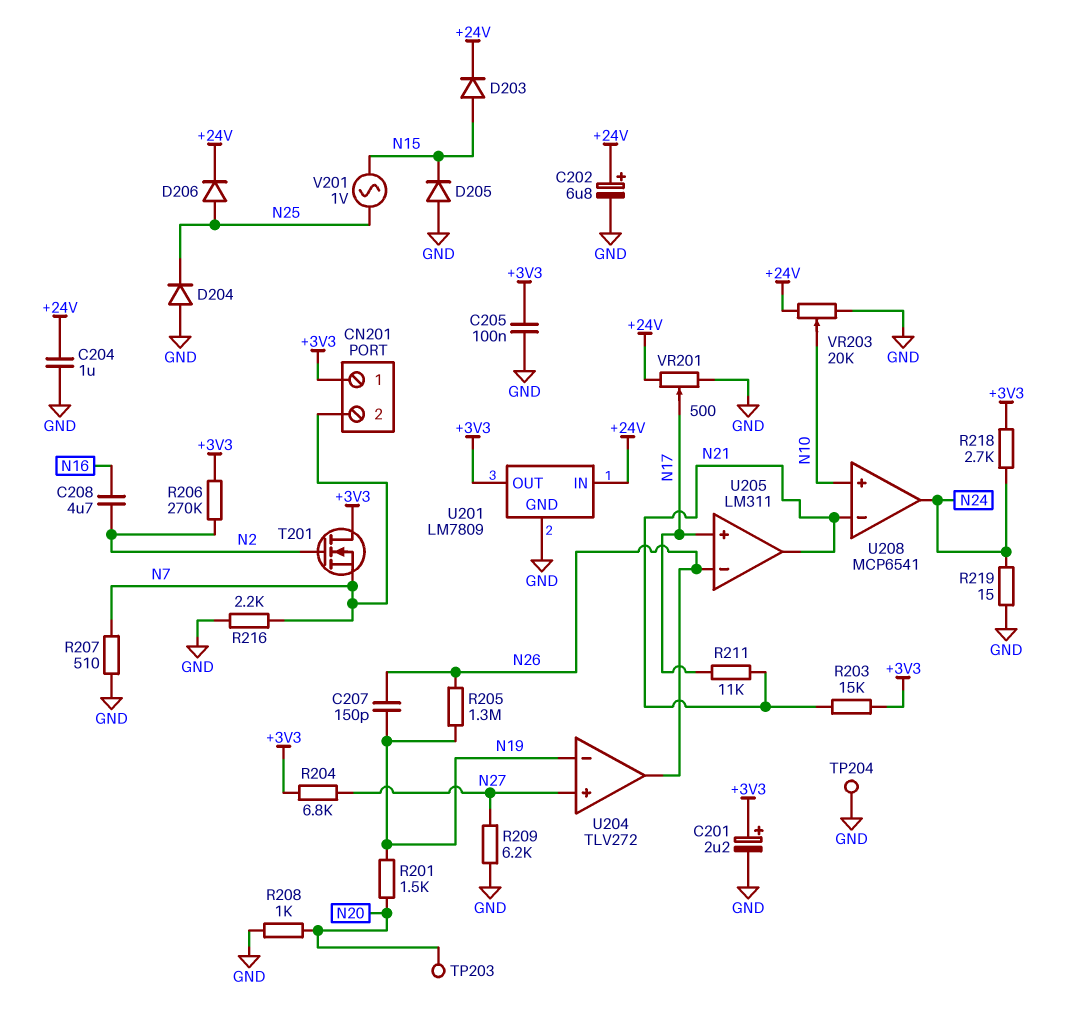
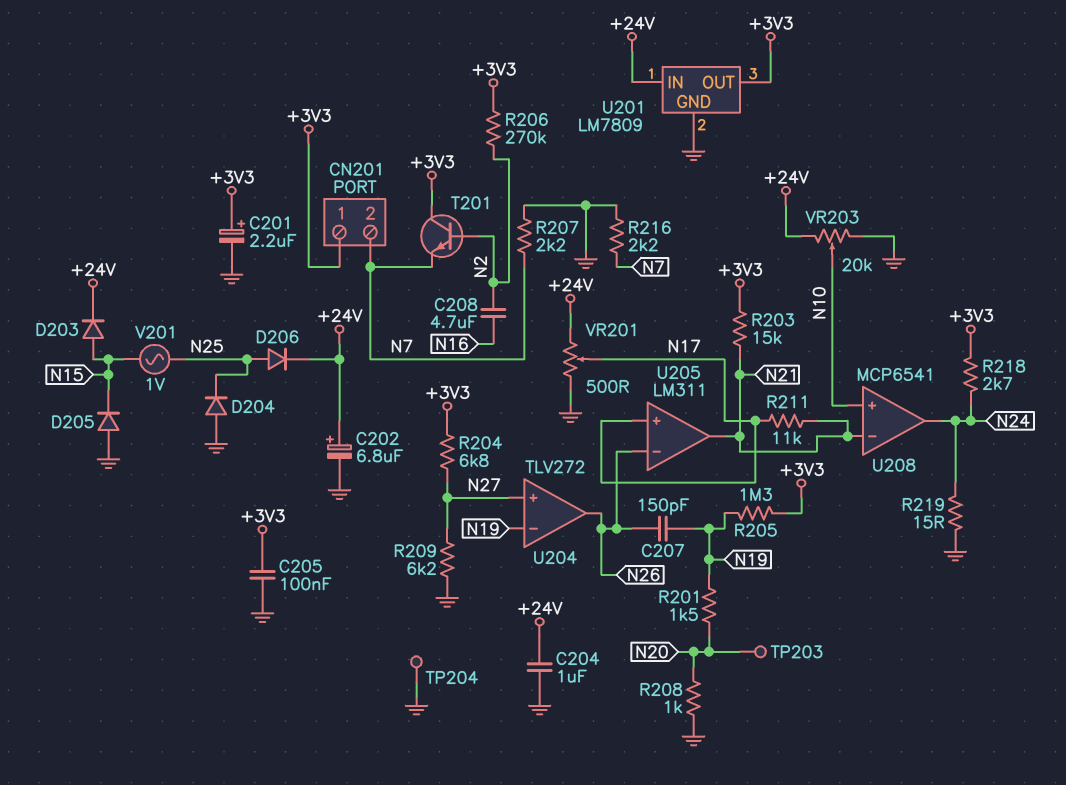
R205: 1.3M (N19, N26) -> 1.3M (+3V3, N19)
R207: 510 (GND, N7) -> 2.2k (GND, N7)
T201: NMOS (G N2, D +3V3, S N7) -> NPN (B N2, C +3V3, E N7)

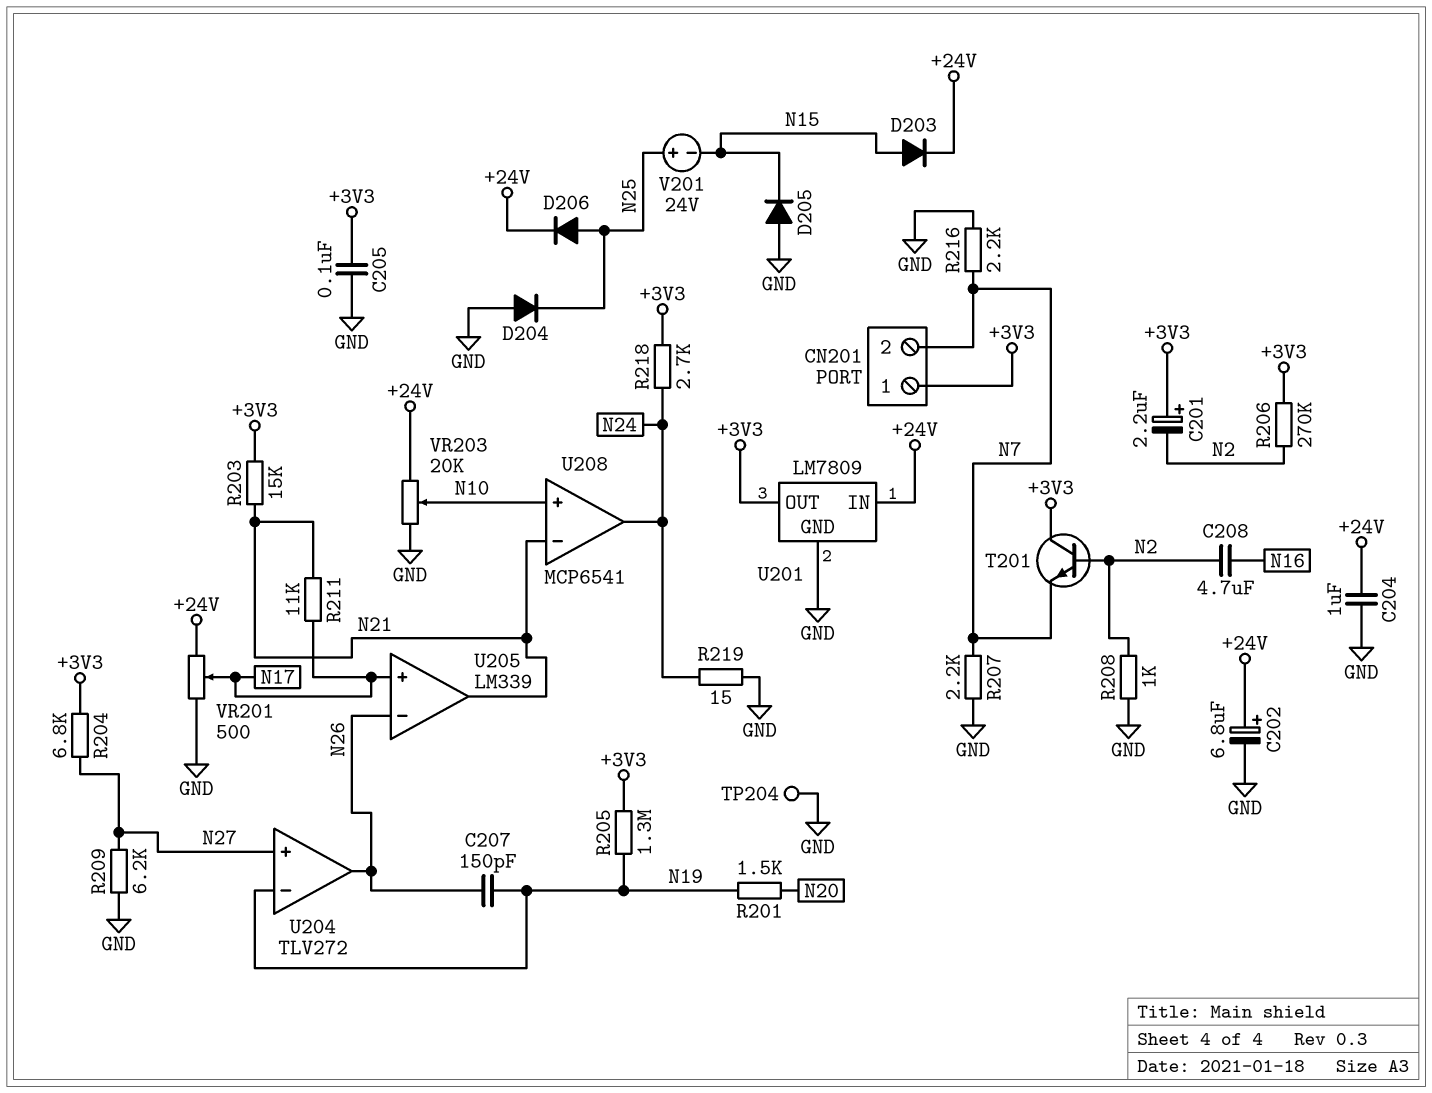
C201: 2.2uF (plus +3V3, minus GND) -> 2.2uF (plus +3V3, minus N2)
R208: 1k (GND, N20) -> 1k (GND, N2)
TP203: test point (N20) -> none
U205: LM311 -> LM339
V201: AC 1V (N15, N25) -> 24V (plus N25, minus N15)

